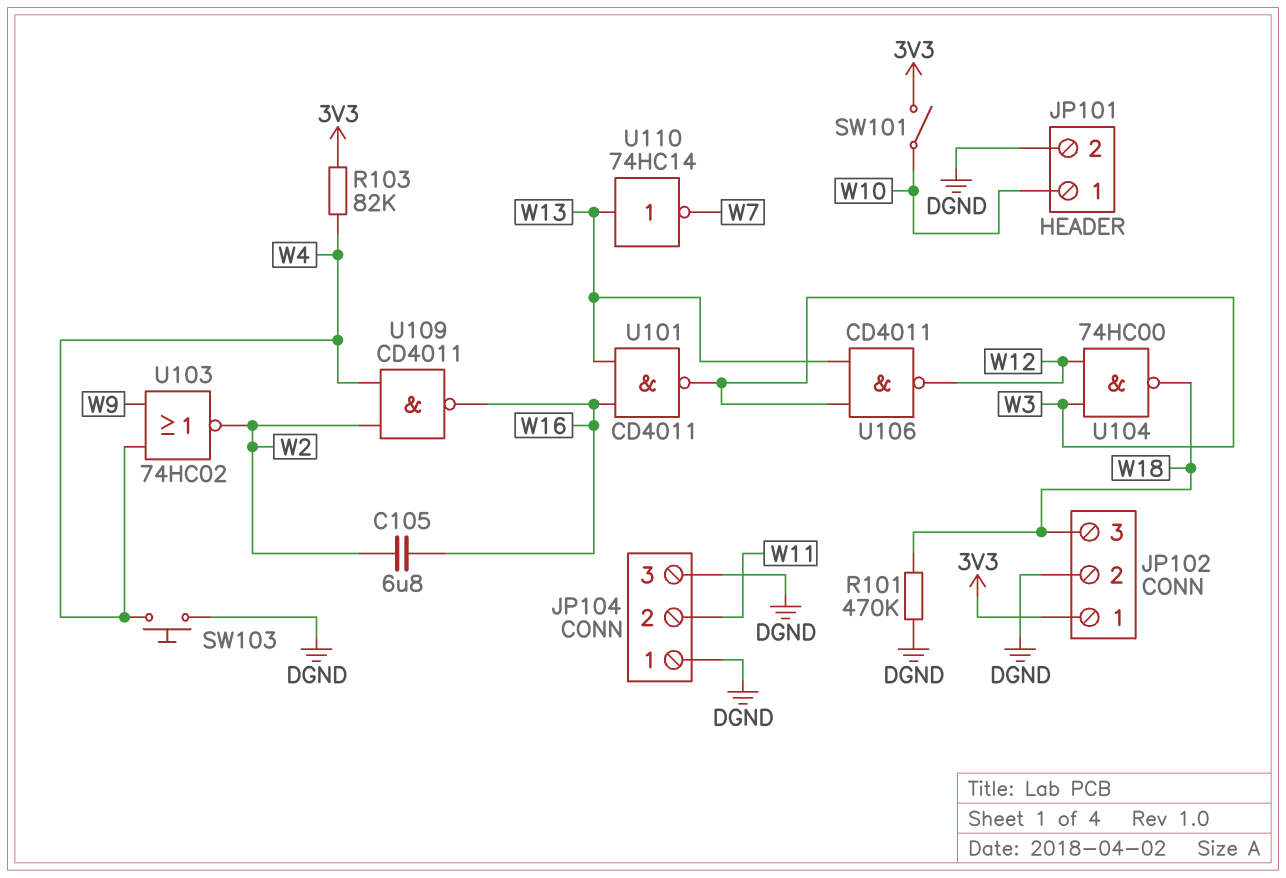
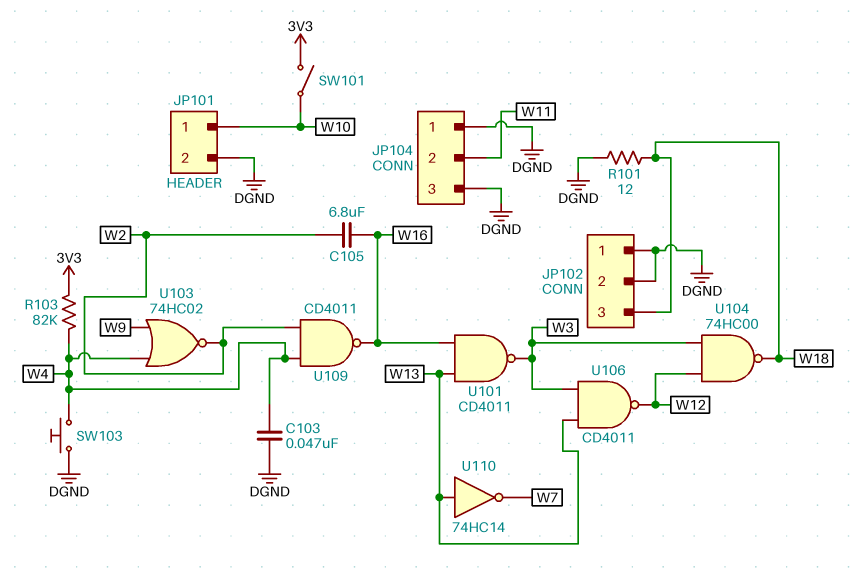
C103: none -> 47nF (DGND, W4)
JP102 pin 1: 3V3 -> DGND
R101: 470k (DGND, W18) -> 12 (DGND, W18)

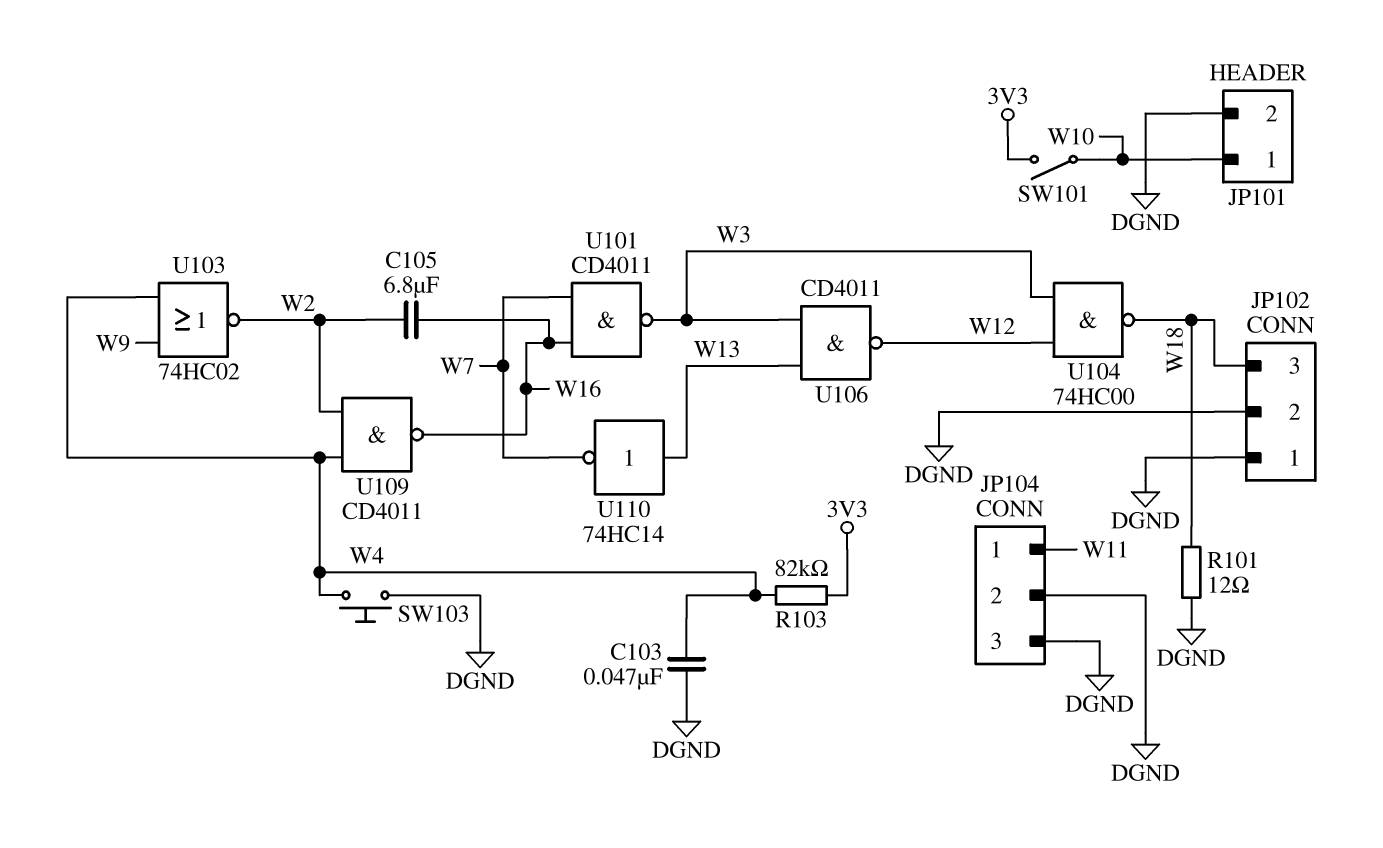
JP104 pin 1: DGND -> W11
JP104 pin 2: W11 -> DGND
U101: NAND CD4011 (in W13, in W16, out W3) -> NAND CD4011 (in W7, in W16, out W3)

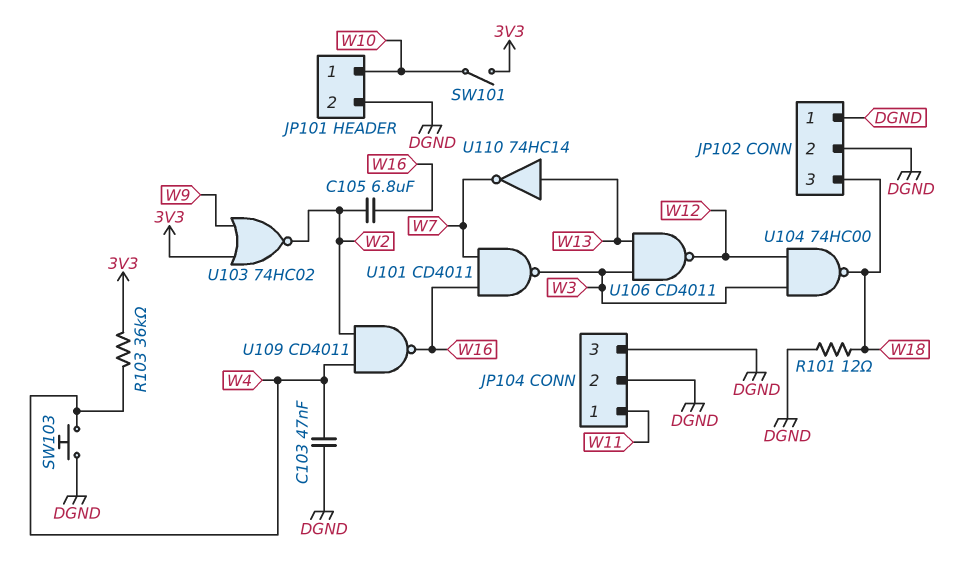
R103: 82k (3V3, W4) -> 36k (3V3, W4)
U103: NOR 74HC02 (in W4, in W9, out W2) -> NOR 74HC02 (in 3V3, in W9, out W2)

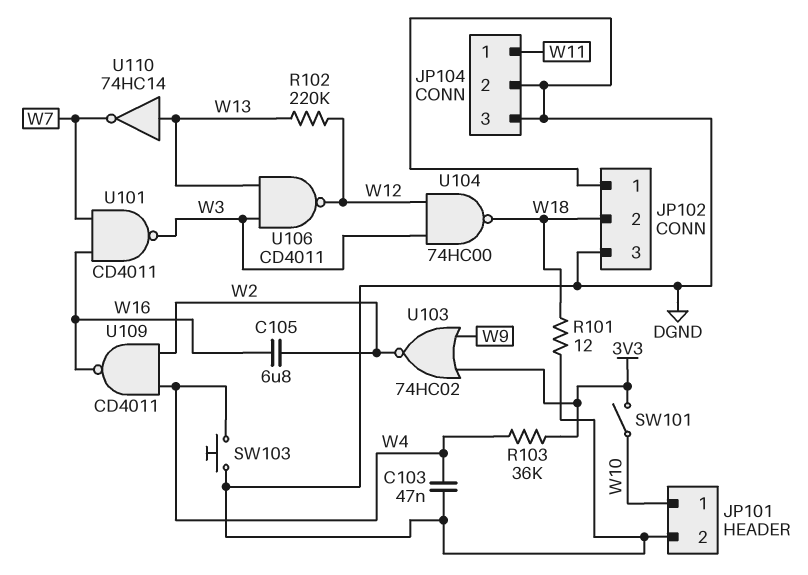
JP102 pin 2: DGND -> W18
JP102 pin 3: W18 -> DGND
R102: none -> 220k (W12, W13)

